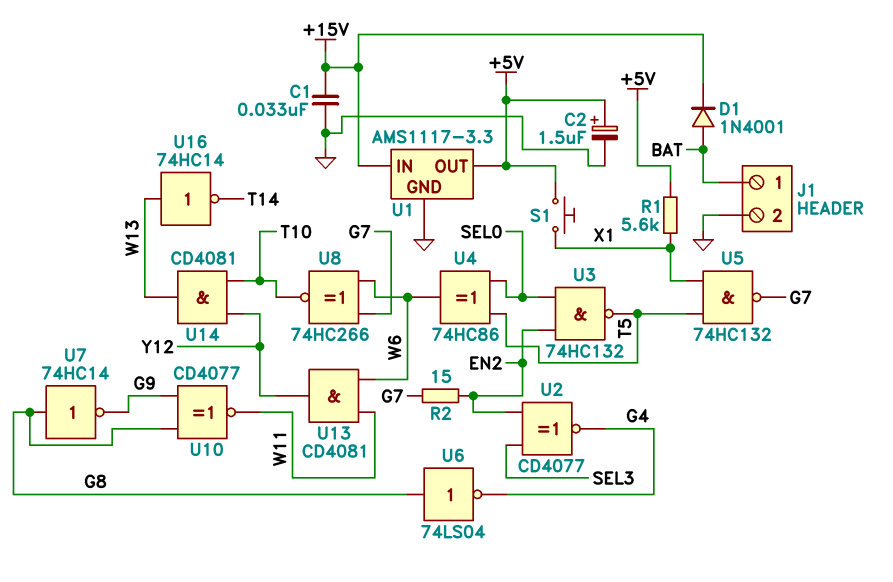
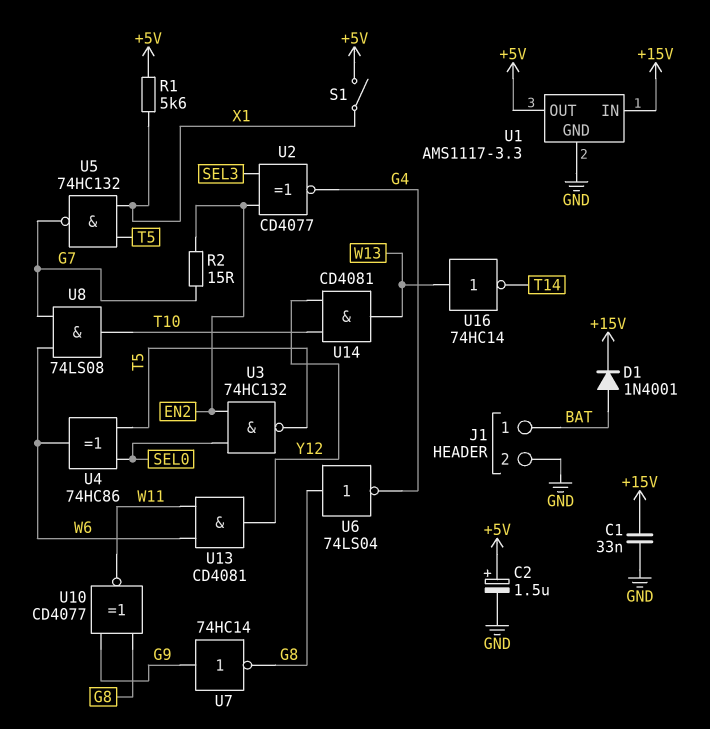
S1: button (+5V, X1) -> switch (+5V, X1)
U7: NOT 74HC14 (in G8, out G9) -> NOT 74HC14 (in G9, out G8)
U8: XNOR 74HC266 (in G7, in W6, out T10) -> AND 74LS08 (in G7, in W6, out T10)

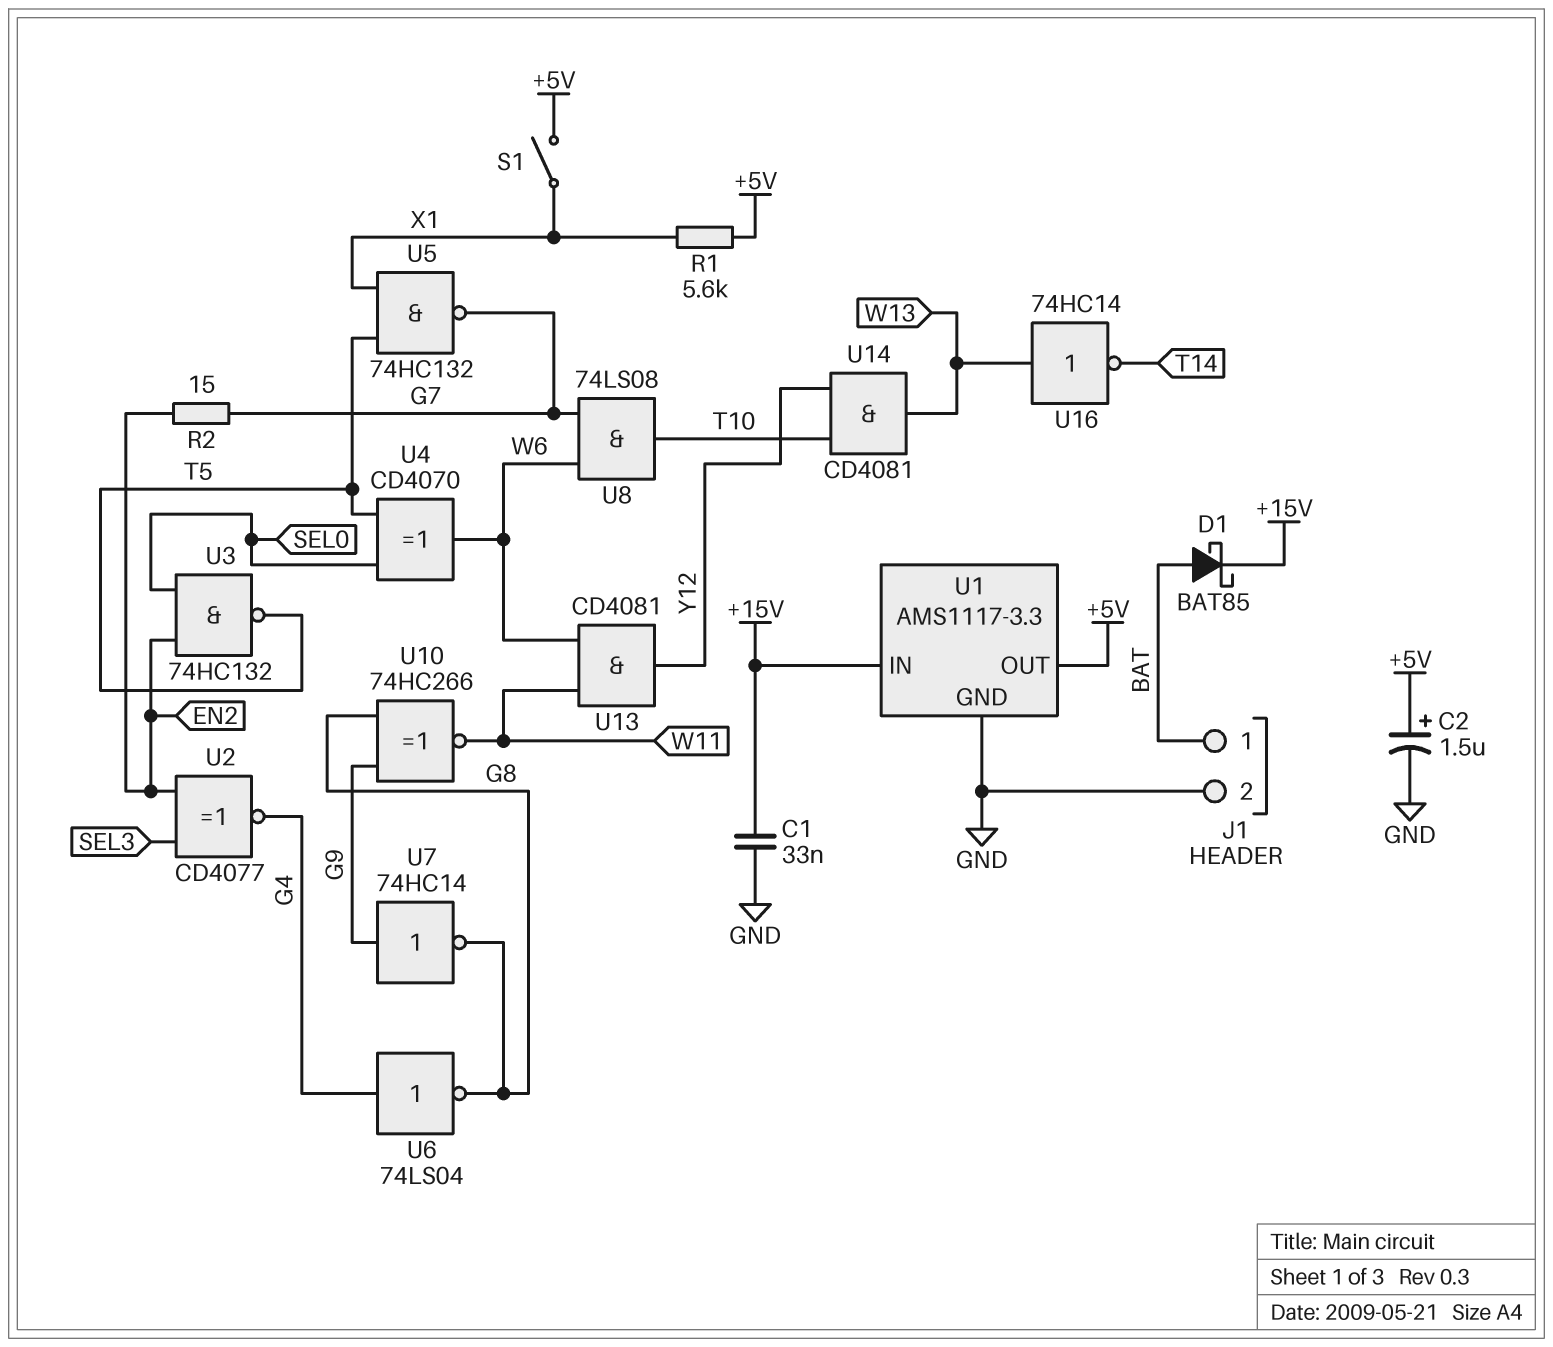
D1: diode 1N4001 (A BAT, K +15V) -> schottky BAT85 (A BAT, K +15V)
U4: XOR 74HC86 (in SEL0, in T5, out W6) -> XOR CD4070 (in SEL0, in T5, out W6)
U6: NOT 74LS04 (in G8, out G4) -> NOT 74LS04 (in G4, out G8)
U10: XNOR CD4077 (in G8, in G9, out W11) -> XNOR 74HC266 (in G8, in G9, out W11)

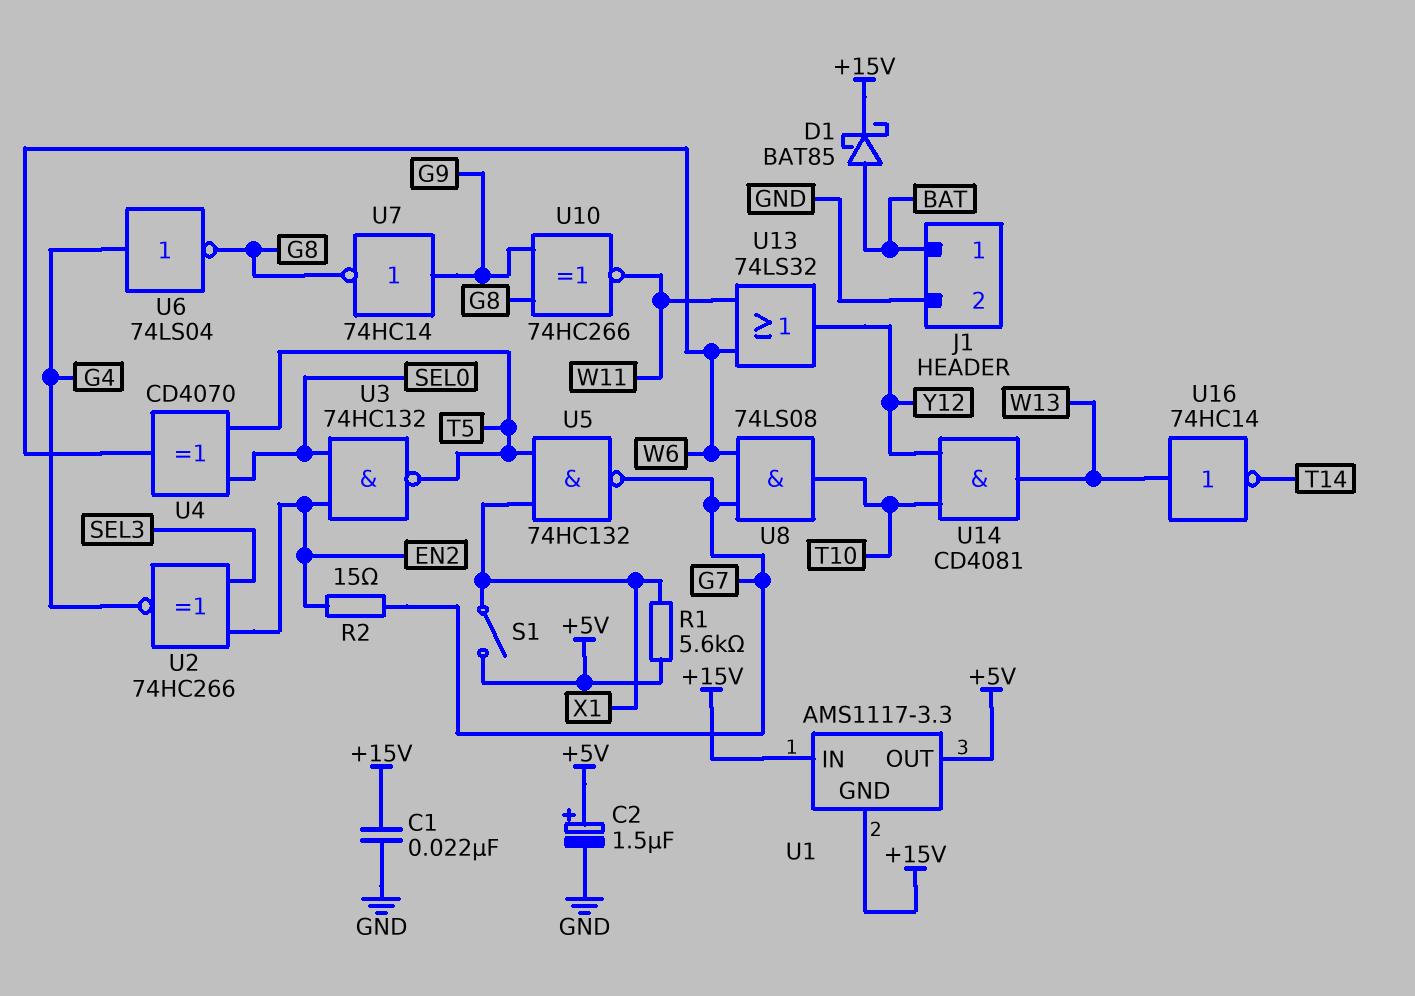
C1: 33nF (+15V, GND) -> 22nF (+15V, GND)
U1 pin GND: GND -> +15V
U2: XNOR CD4077 (in EN2, in SEL3, out G4) -> XNOR 74HC266 (in EN2, in SEL3, out G4)
U13: AND CD4081 (in W6, in W11, out Y12) -> OR 74LS32 (in W6, in W11, out Y12)

